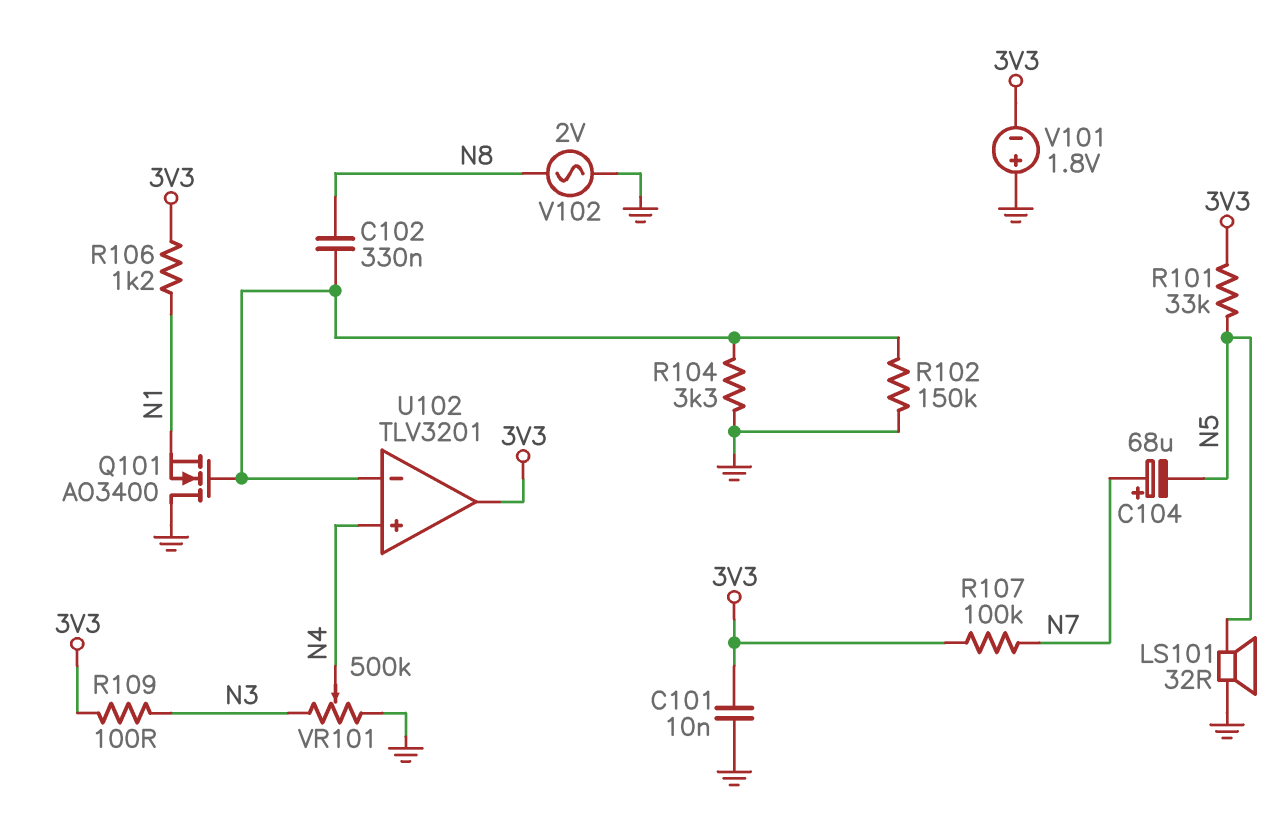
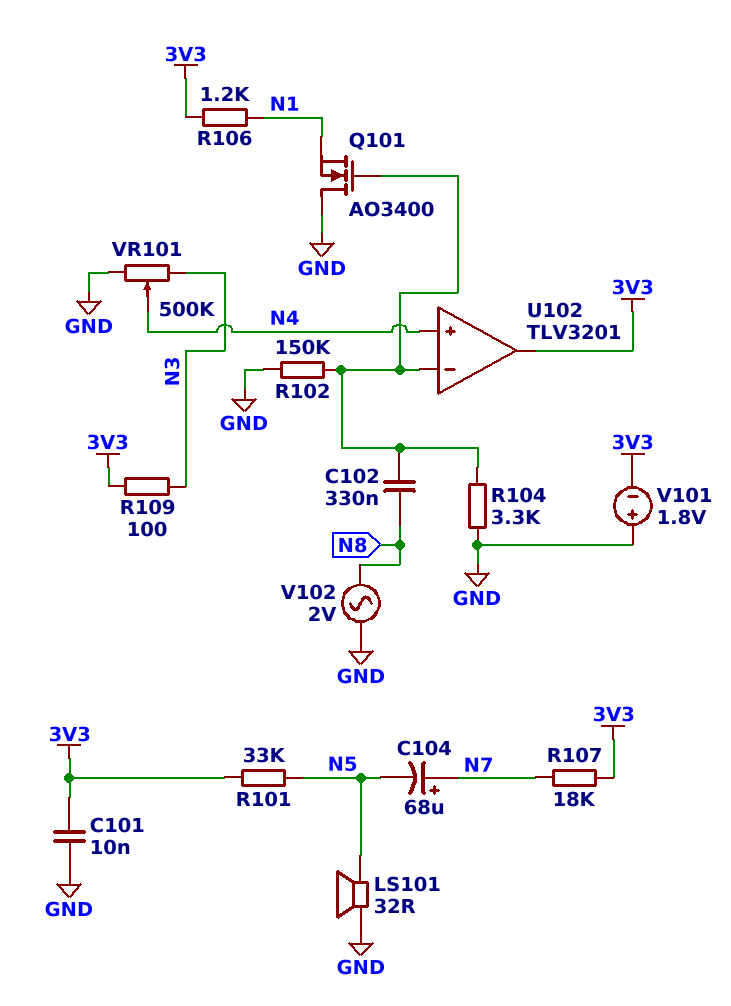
R107: 100k (3V3, N7) -> 18k (3V3, N7)

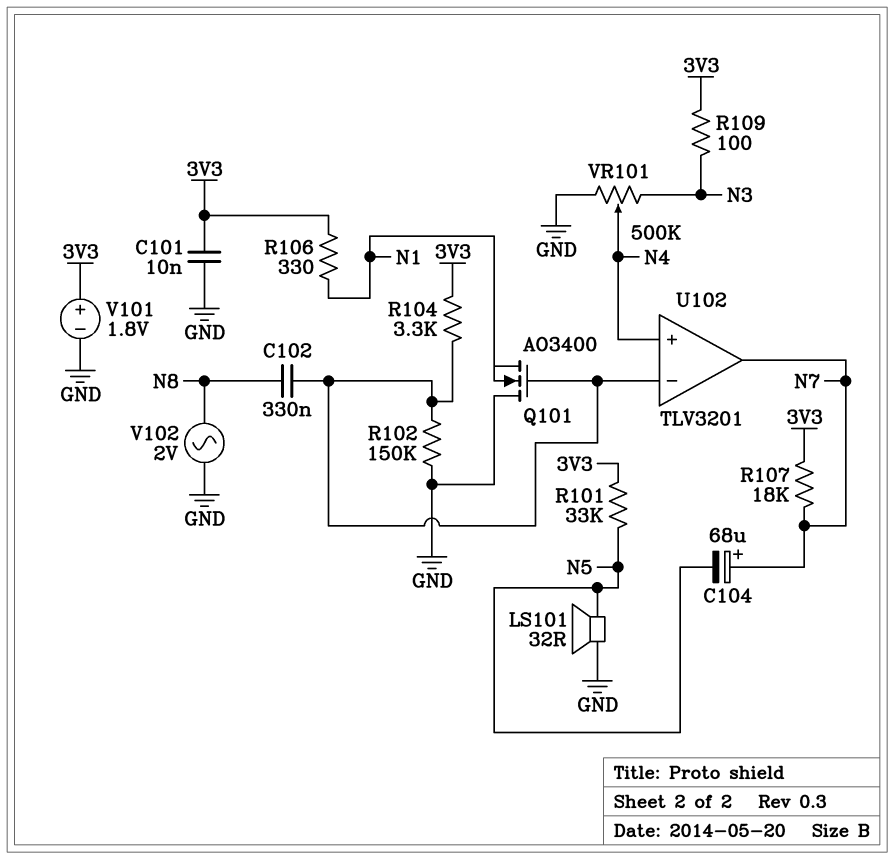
R104: 3.3k (GND, U102/in-) -> 3.3k (3V3, U102/in-)
R106: 1.2k (3V3, N1) -> 330 (3V3, N1)
U102 pin out: 3V3 -> N7
V101: 1.8V (plus GND, minus 3V3) -> 1.8V (plus 3V3, minus GND)

